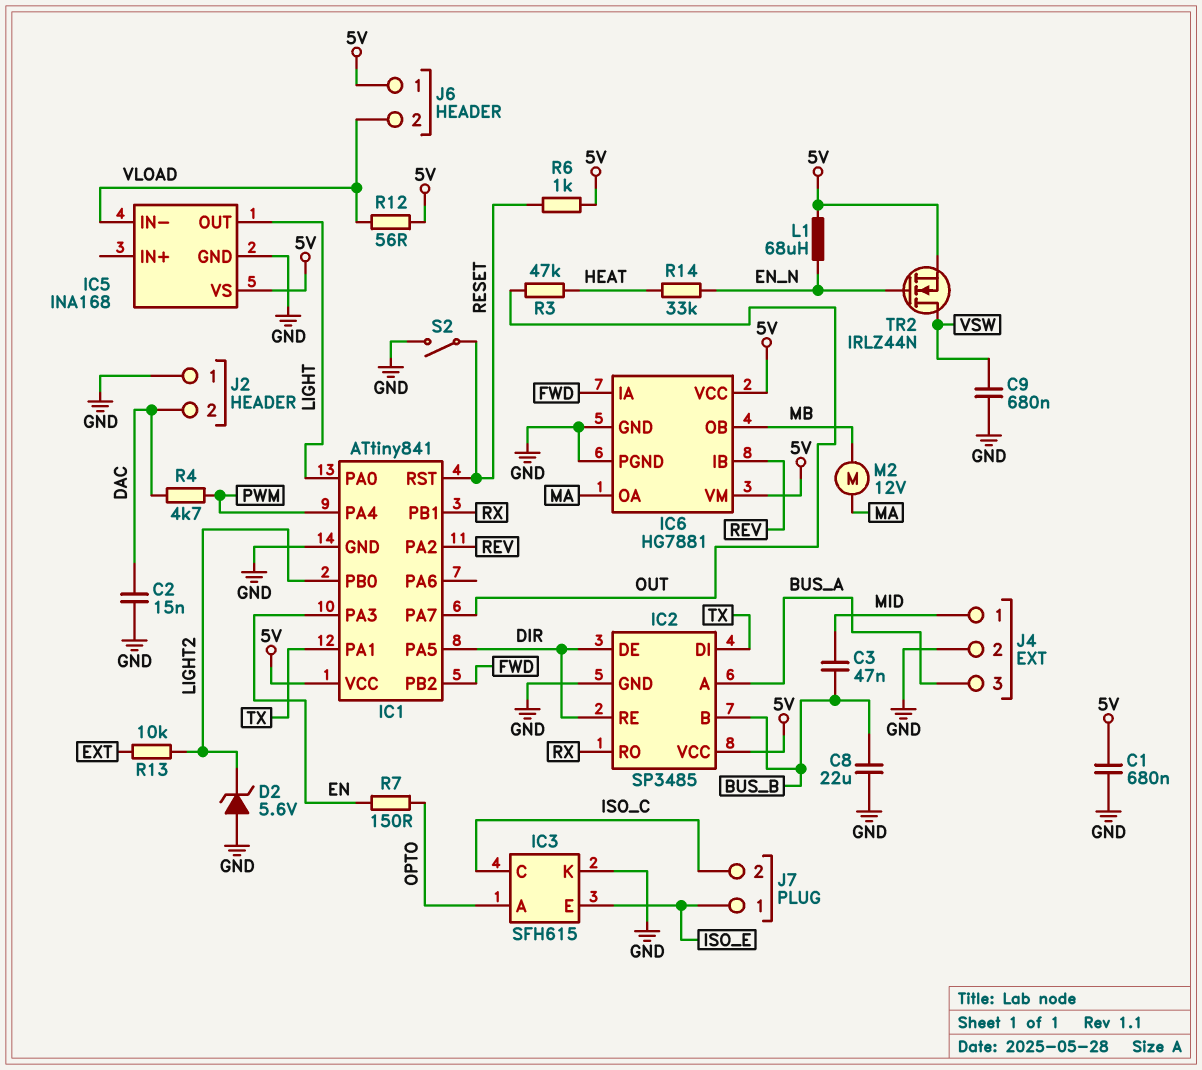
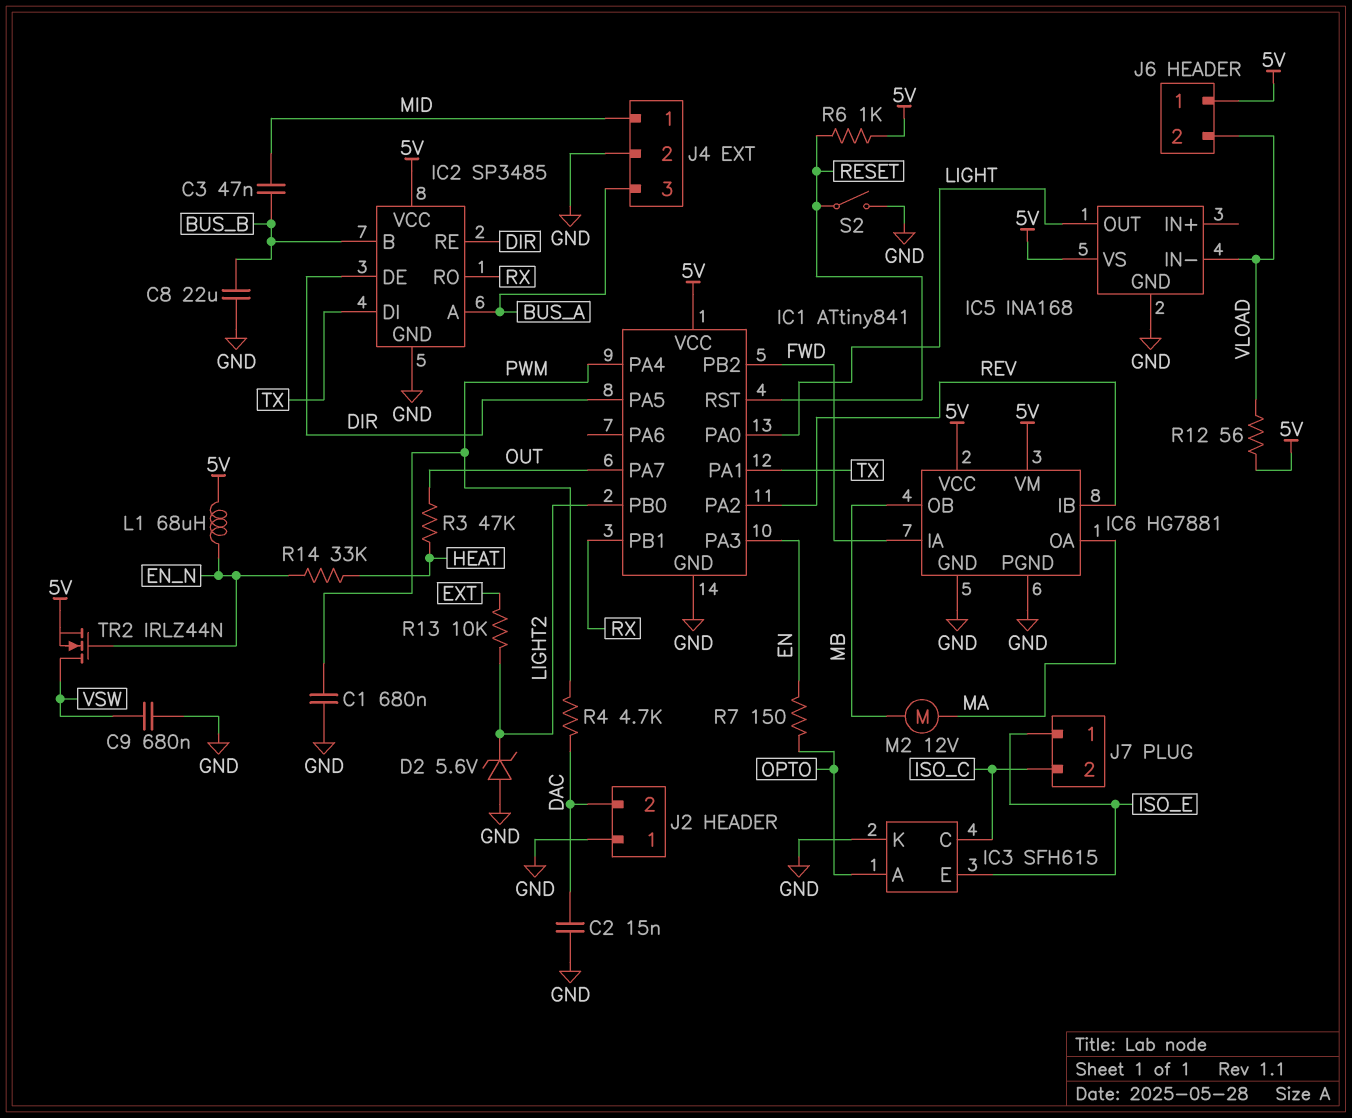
C1: 680nF (5V, GND) -> 680nF (GND, PWM)

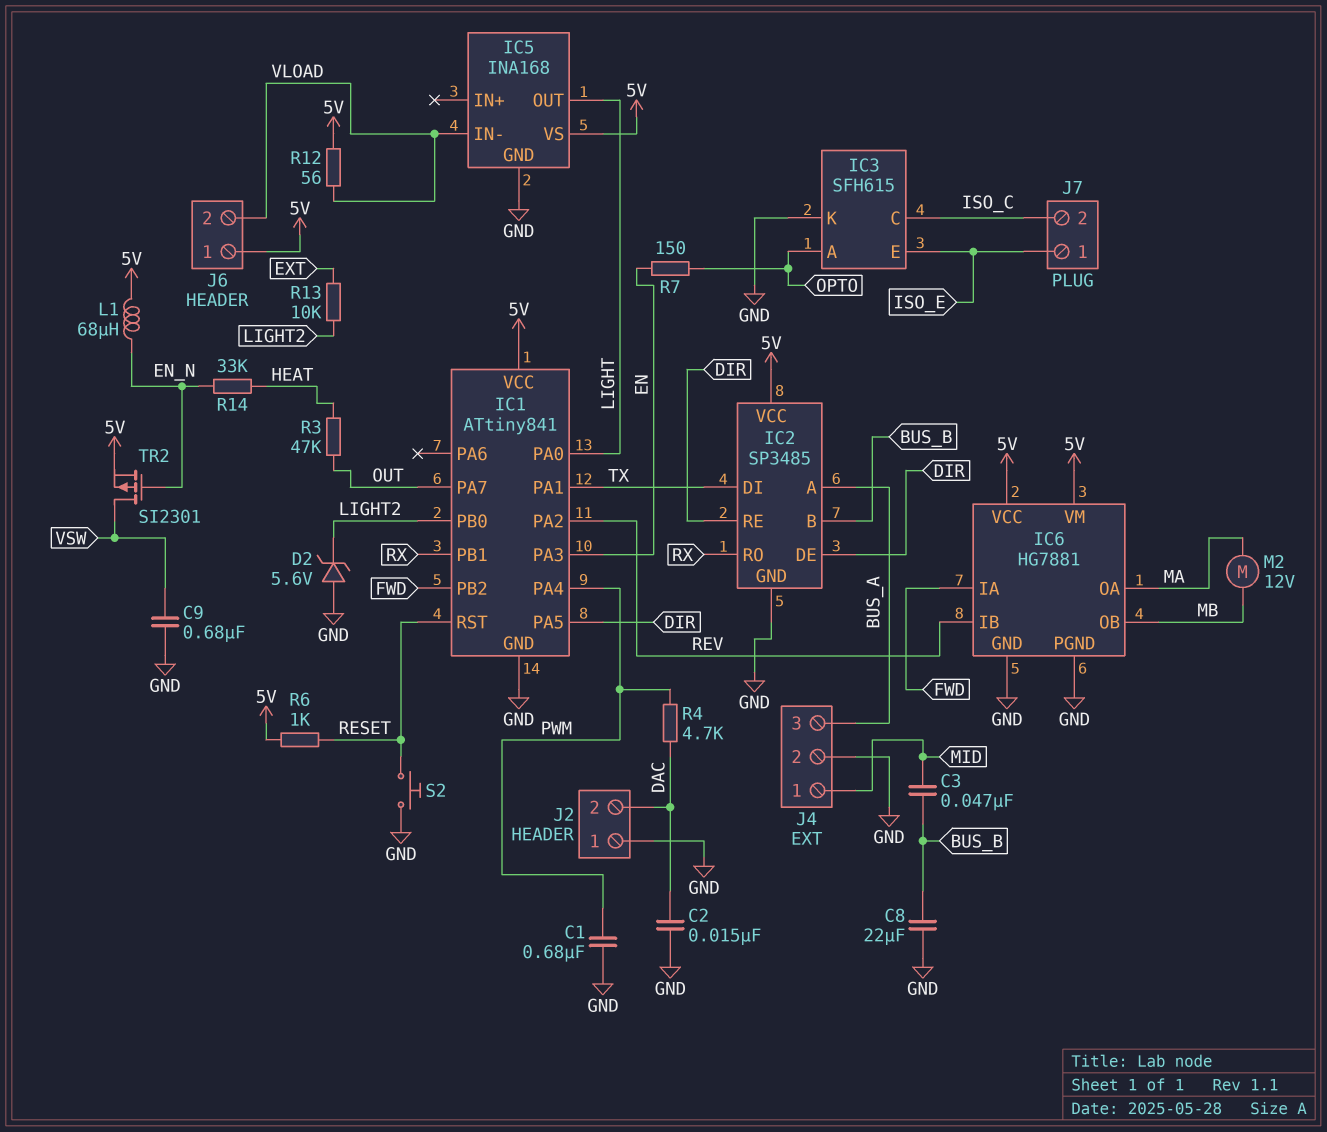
S2: switch (GND, RESET) -> button (GND, RESET)
TR2: NMOS IRLZ44N (G EN_N, D VSW, S 5V) -> PMOS SI2301 (G EN_N, D VSW, S 5V)

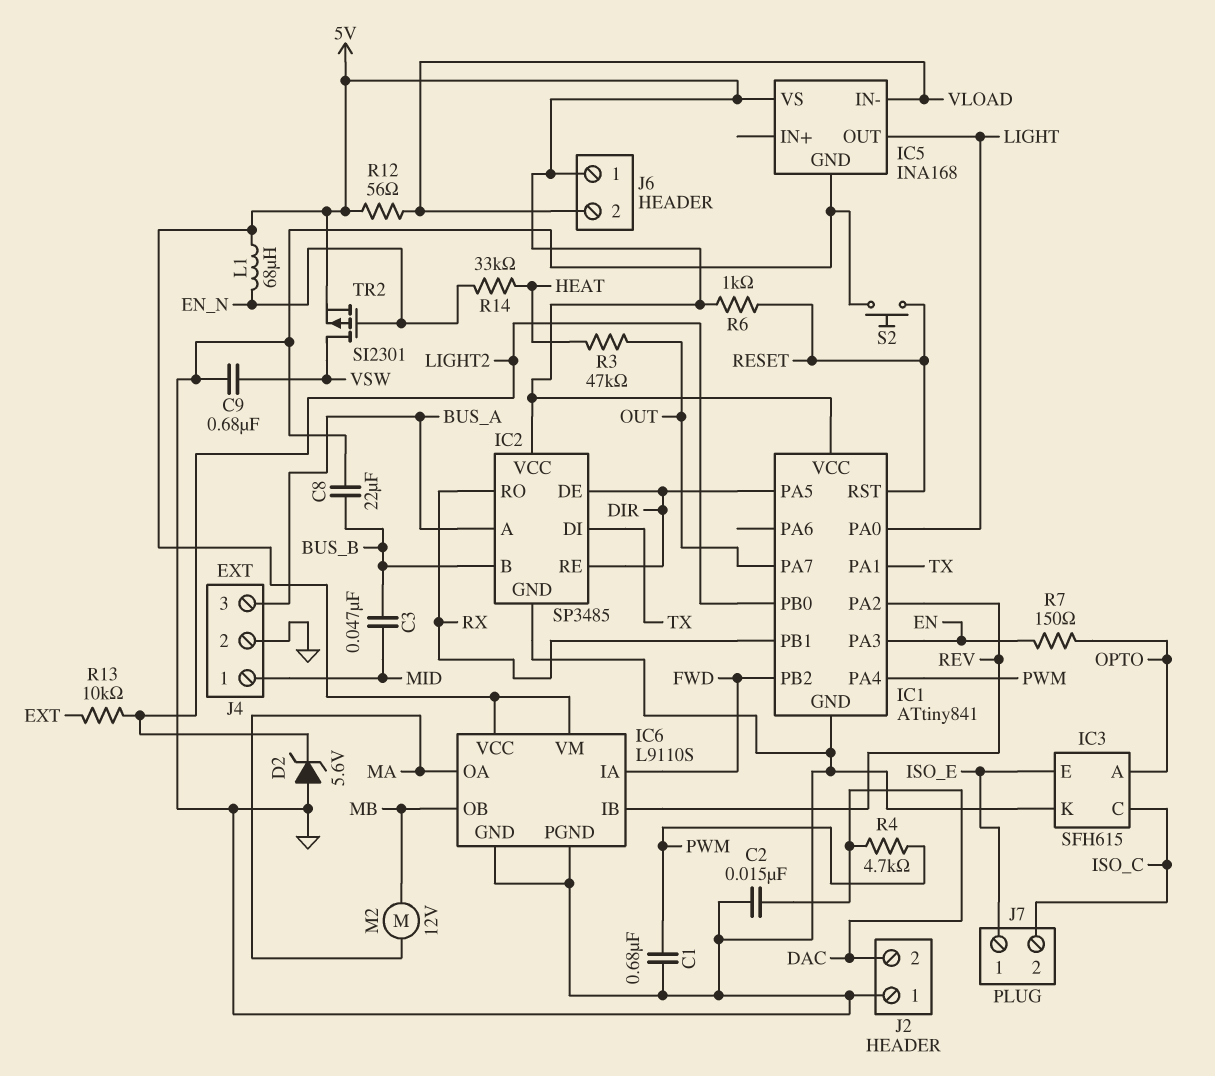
IC6: HG7881 -> L9110S

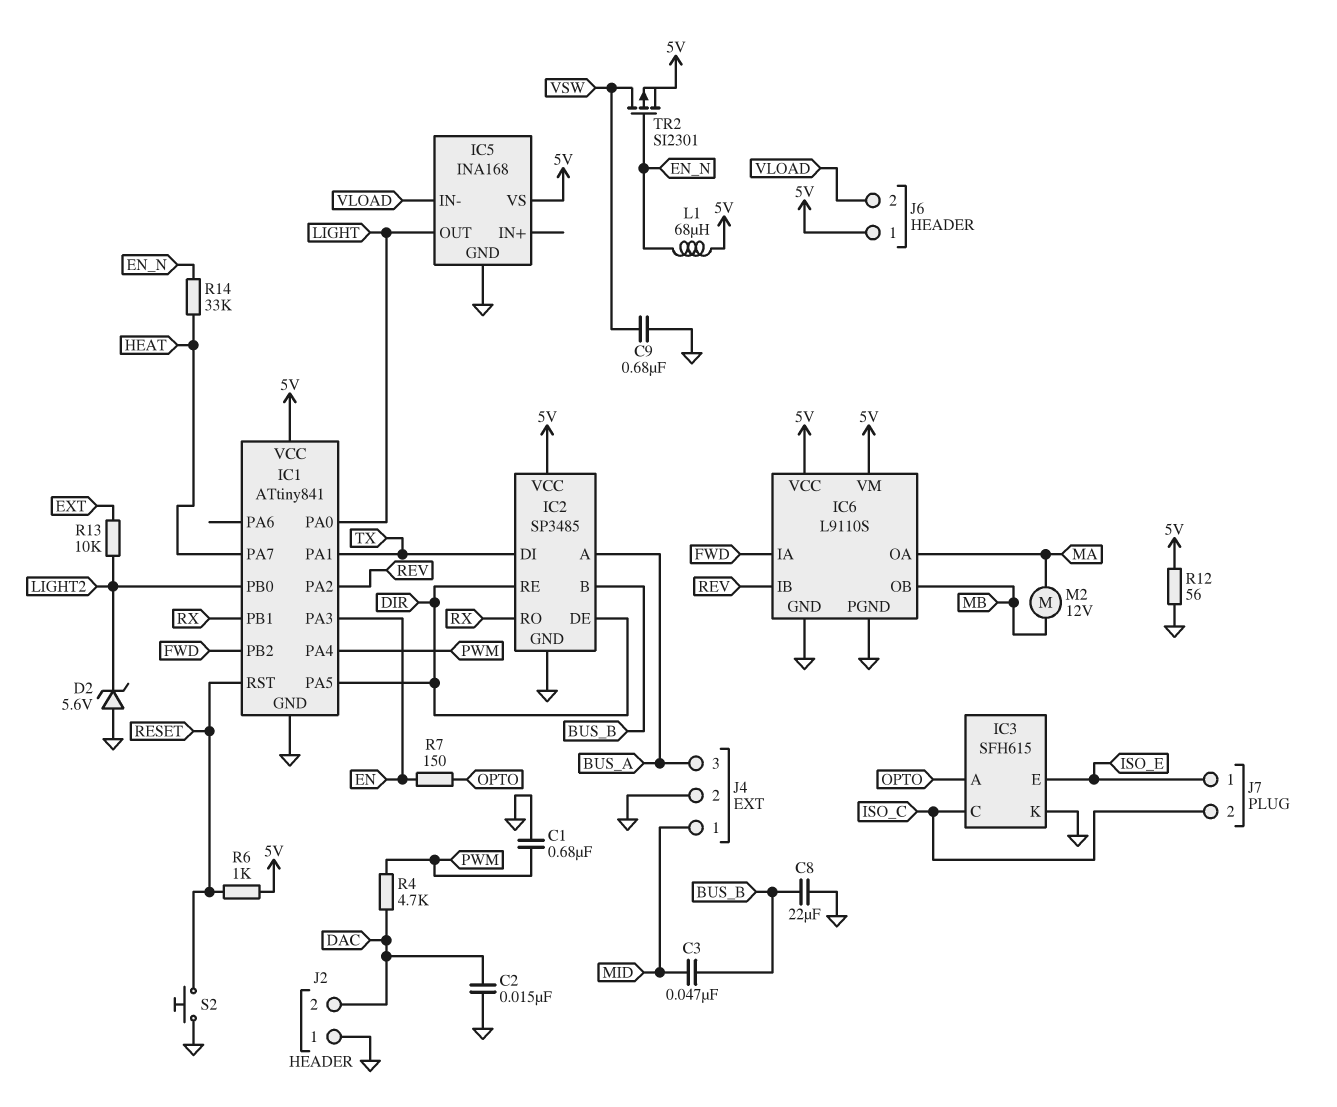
IC1 pin PA7: OUT -> HEAT
R3: 47k (HEAT, OUT) -> none
R12: 56 (5V, VLOAD) -> 56 (5V, GND)

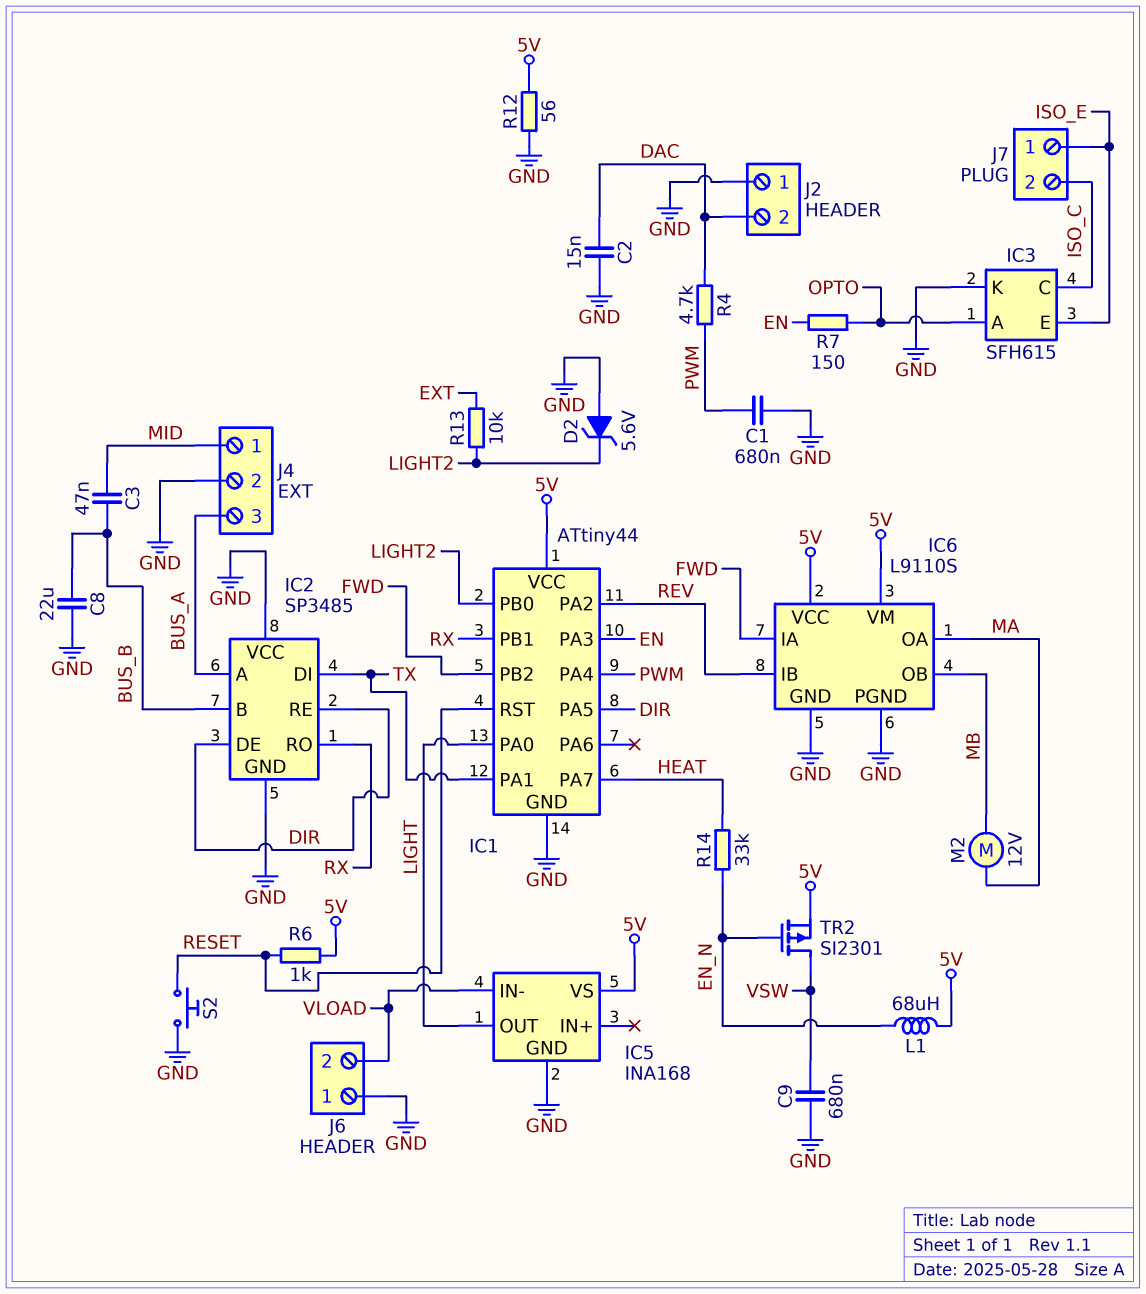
IC1: ATtiny841 -> ATtiny44
IC2 pin VCC: 5V -> GND
J6 pin 1: 5V -> GND

